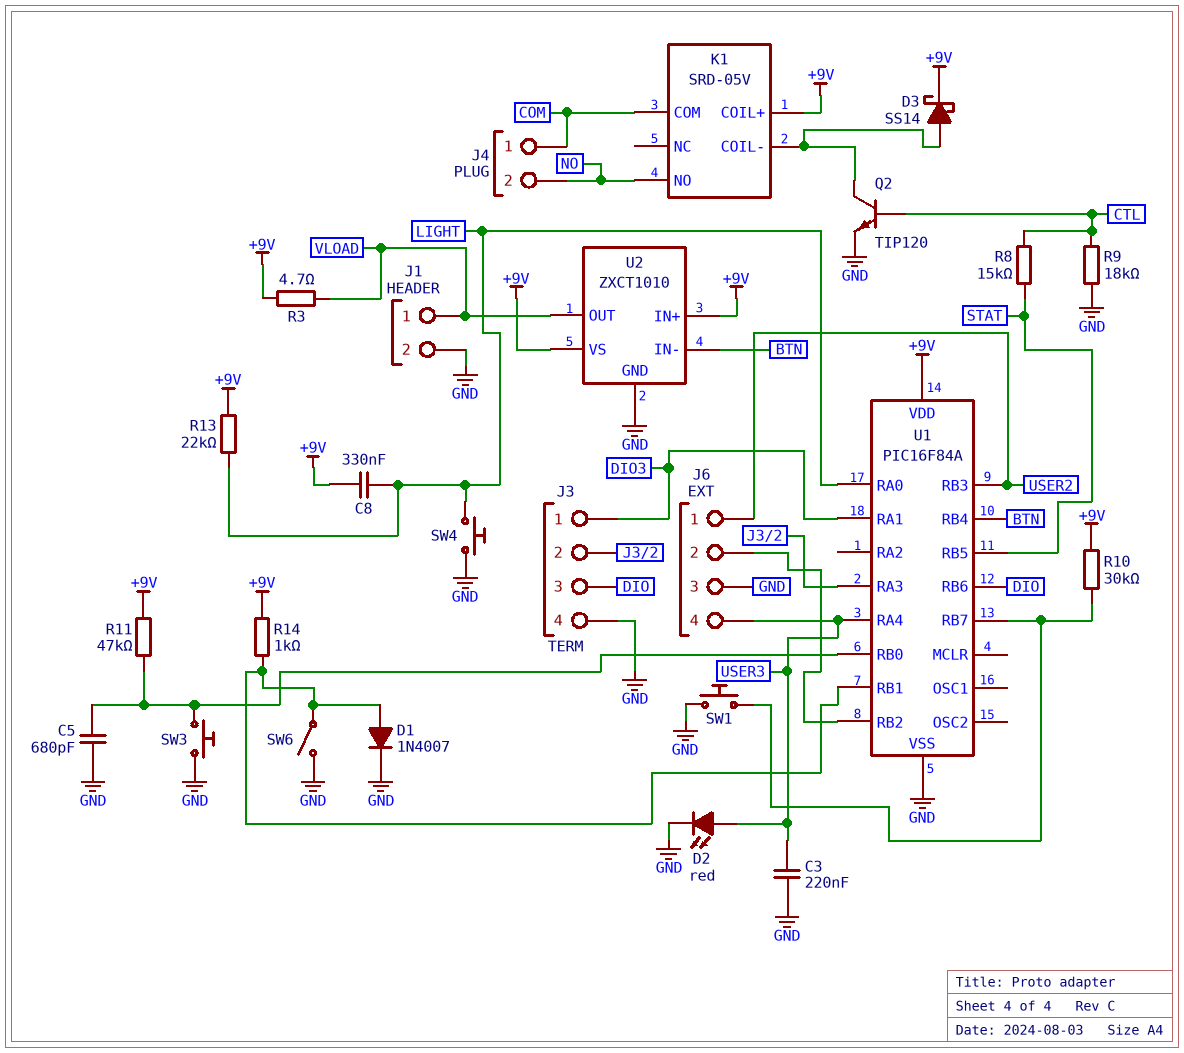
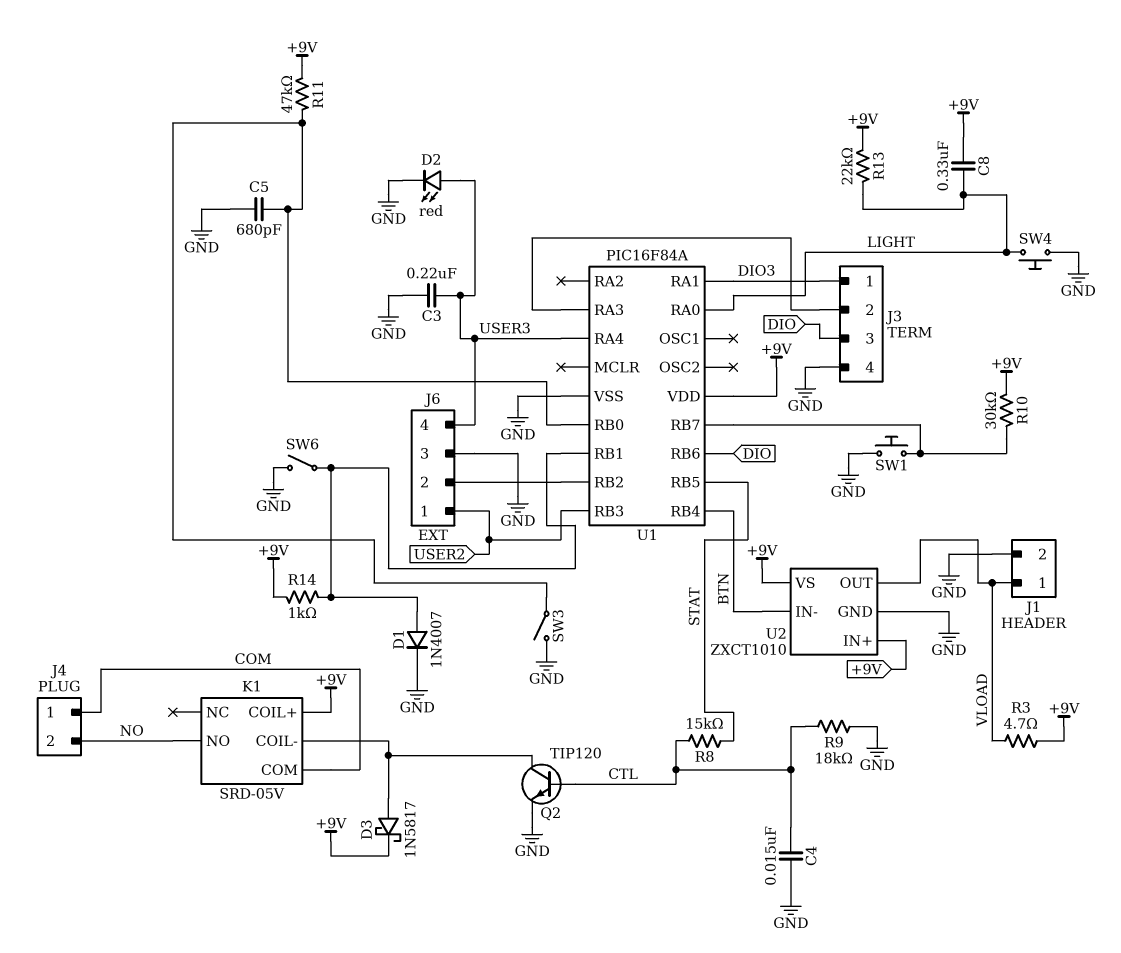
C4: none -> 15nF (CTL, GND)
D3: schottky SS14 (A K1/COIL-, K +9V) -> schottky 1N5817 (A K1/COIL-, K +9V)
SW3: button (GND, U1/RB0) -> switch (GND, U1/RB0)

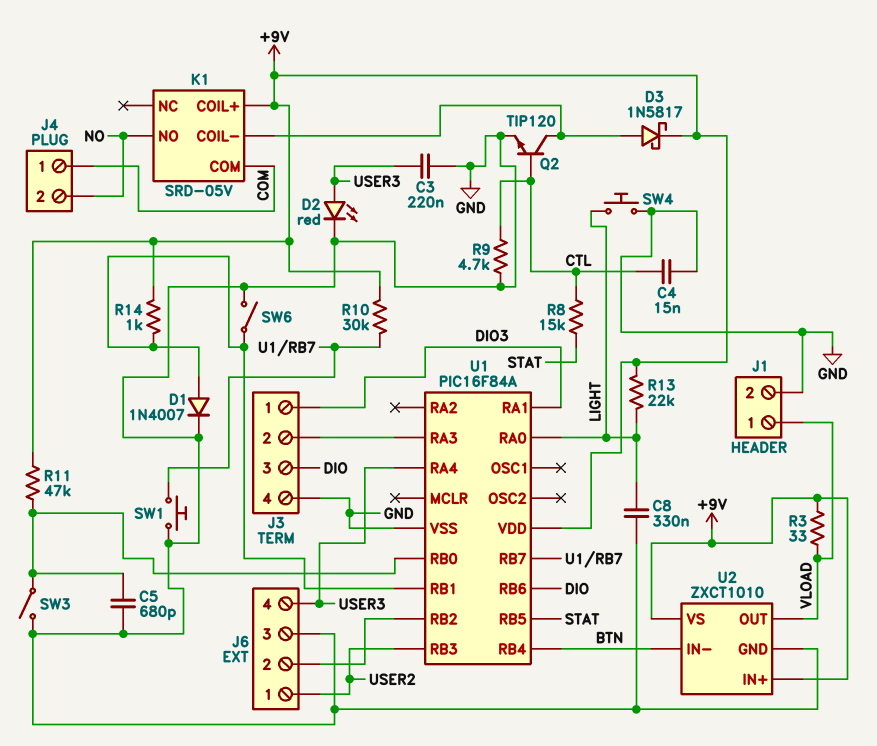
C8: 330nF (+9V, LIGHT) -> 330nF (GND, LIGHT)
R3: 4.7 (+9V, VLOAD) -> 33 (+9V, VLOAD)
R9: 18k (CTL, GND) -> 4.7k (CTL, GND)

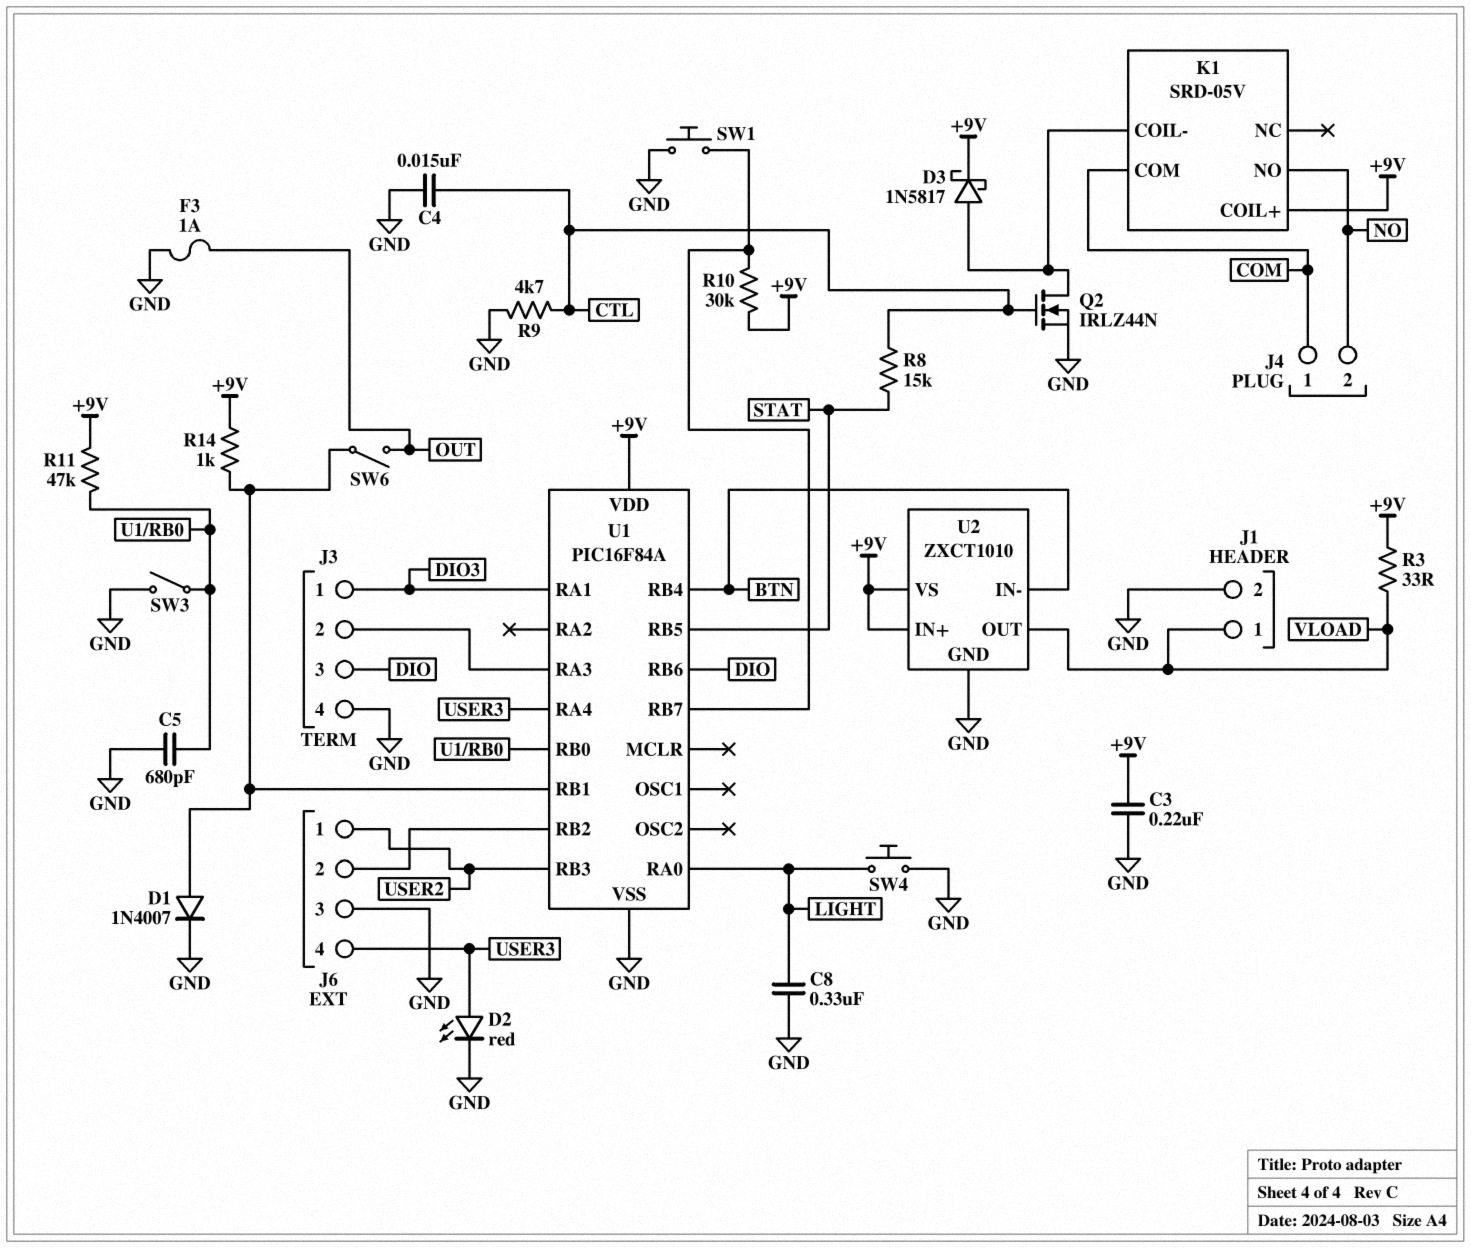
C3: 220nF (GND, USER3) -> 220nF (+9V, GND)
F3: none -> 1A (GND, OUT)
Q2: NPN TIP120 (B CTL, C K1/COIL-, E GND) -> NMOS IRLZ44N (G CTL, D K1/COIL-, S GND)
R13: 22k (+9V, LIGHT) -> none
SW6: switch (GND, U1/RB1) -> switch (OUT, U1/RB1)

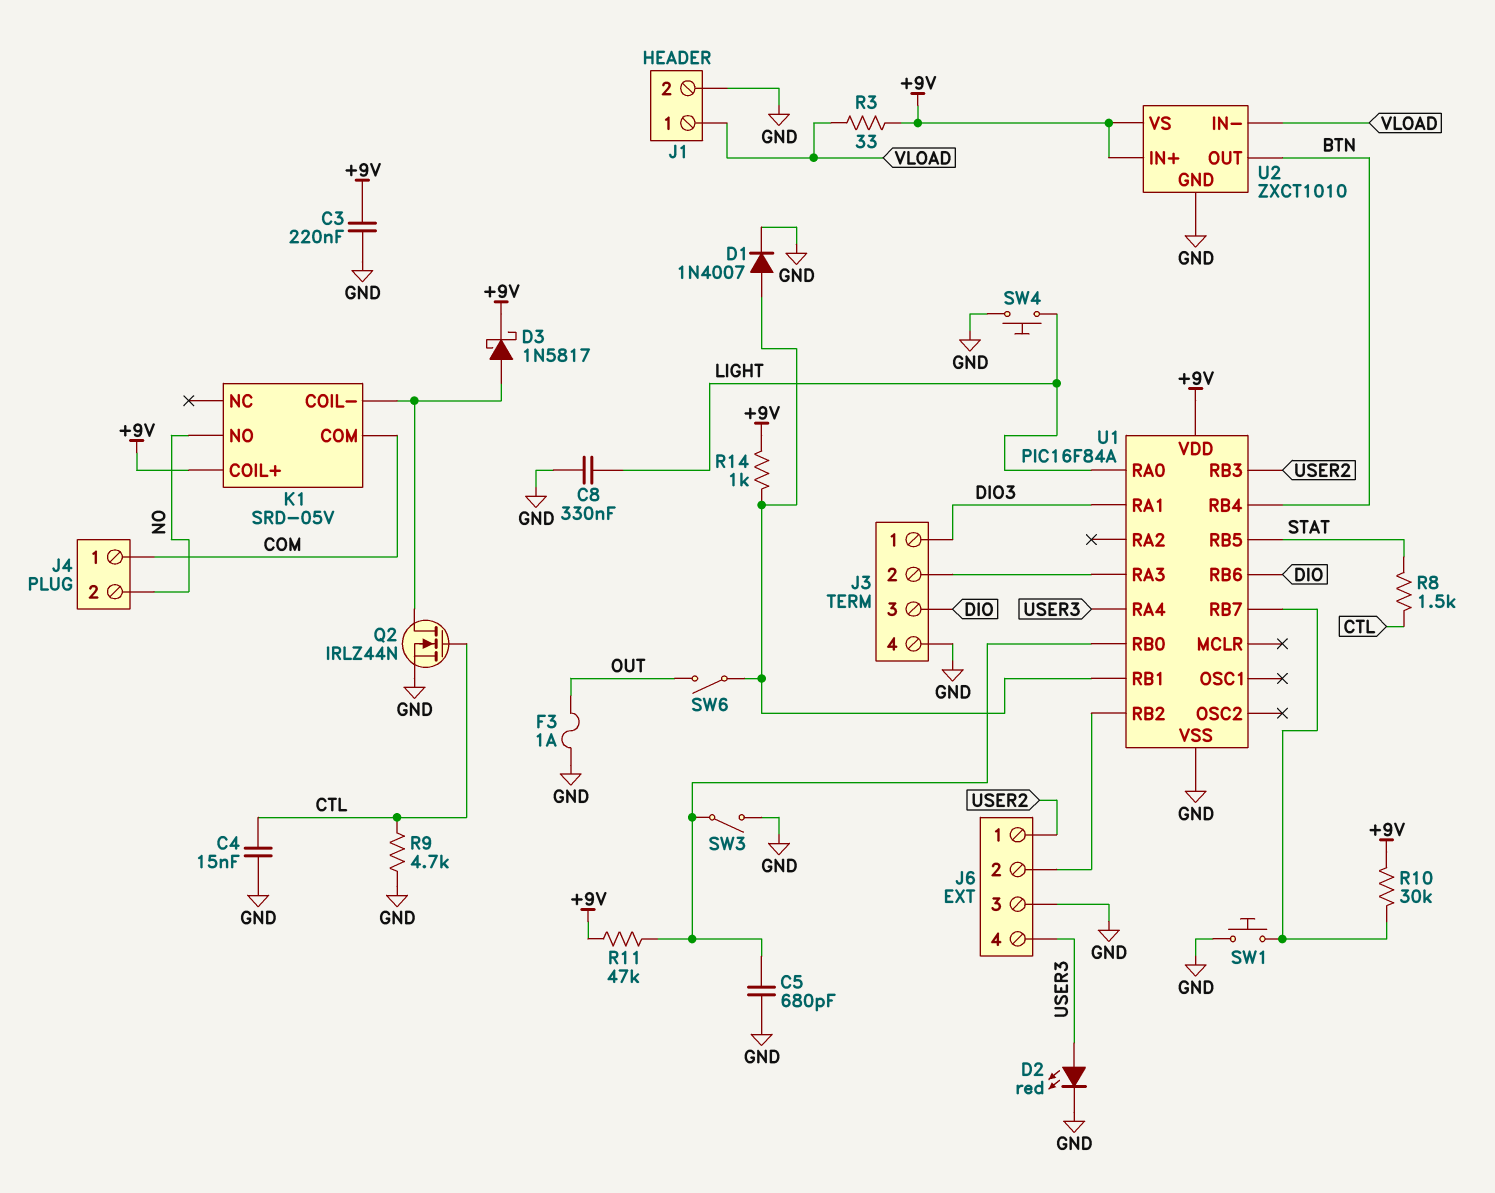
R8: 15k (CTL, STAT) -> 1.5k (CTL, STAT)
U2 pin IN-: BTN -> VLOAD
U2 pin OUT: VLOAD -> BTN

